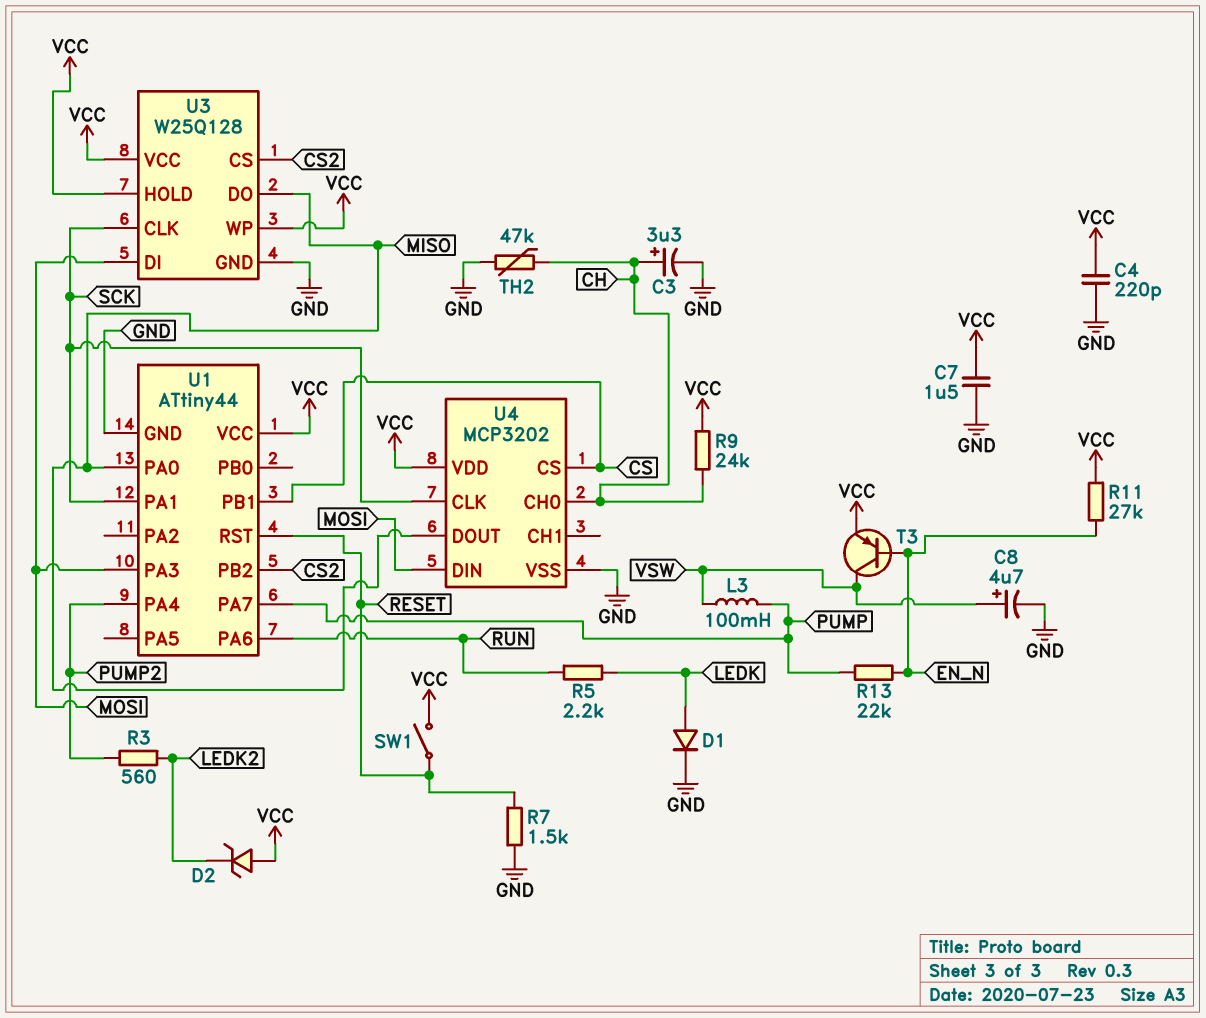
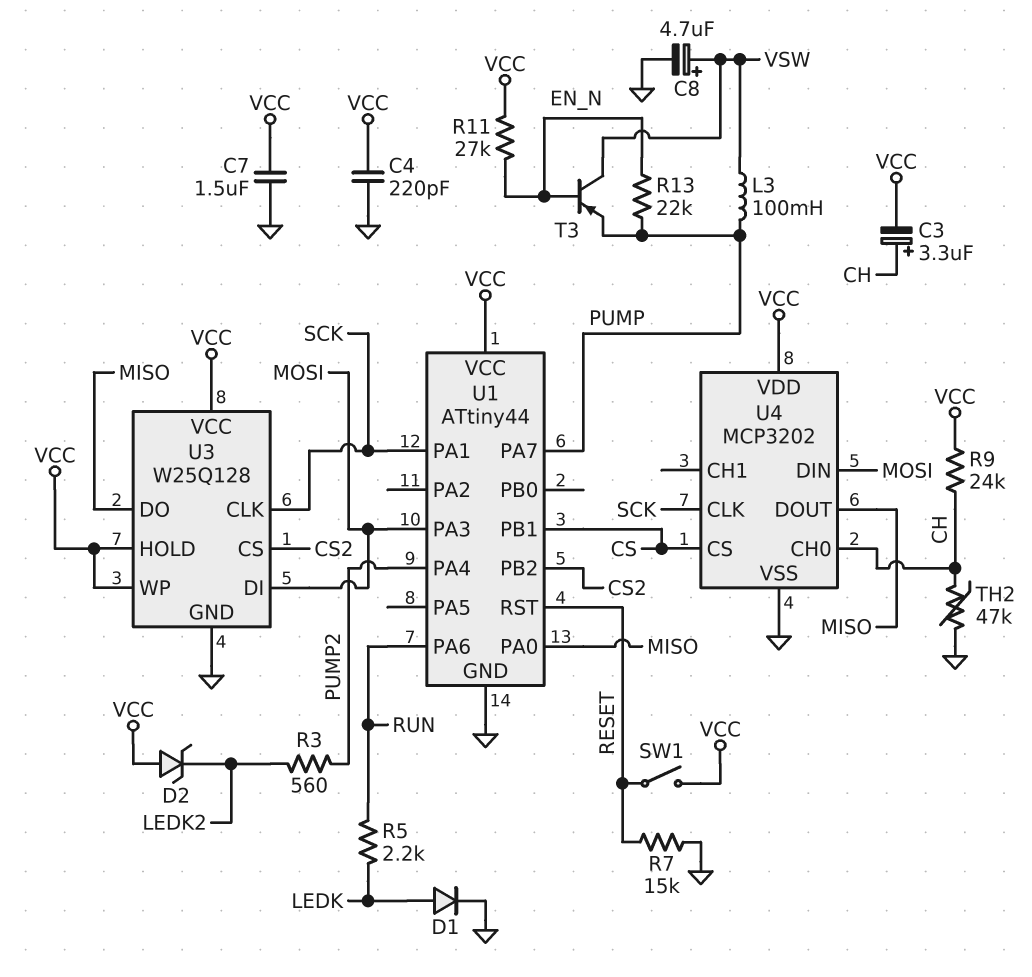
C3: 3.3uF (plus CH, minus GND) -> 3.3uF (plus CH, minus VCC)
R7: 1.5k (GND, RESET) -> 15k (GND, RESET)
T3: PNP (B EN_N, C VSW, E VCC) -> PNP (B EN_N, C VSW, E PUMP)

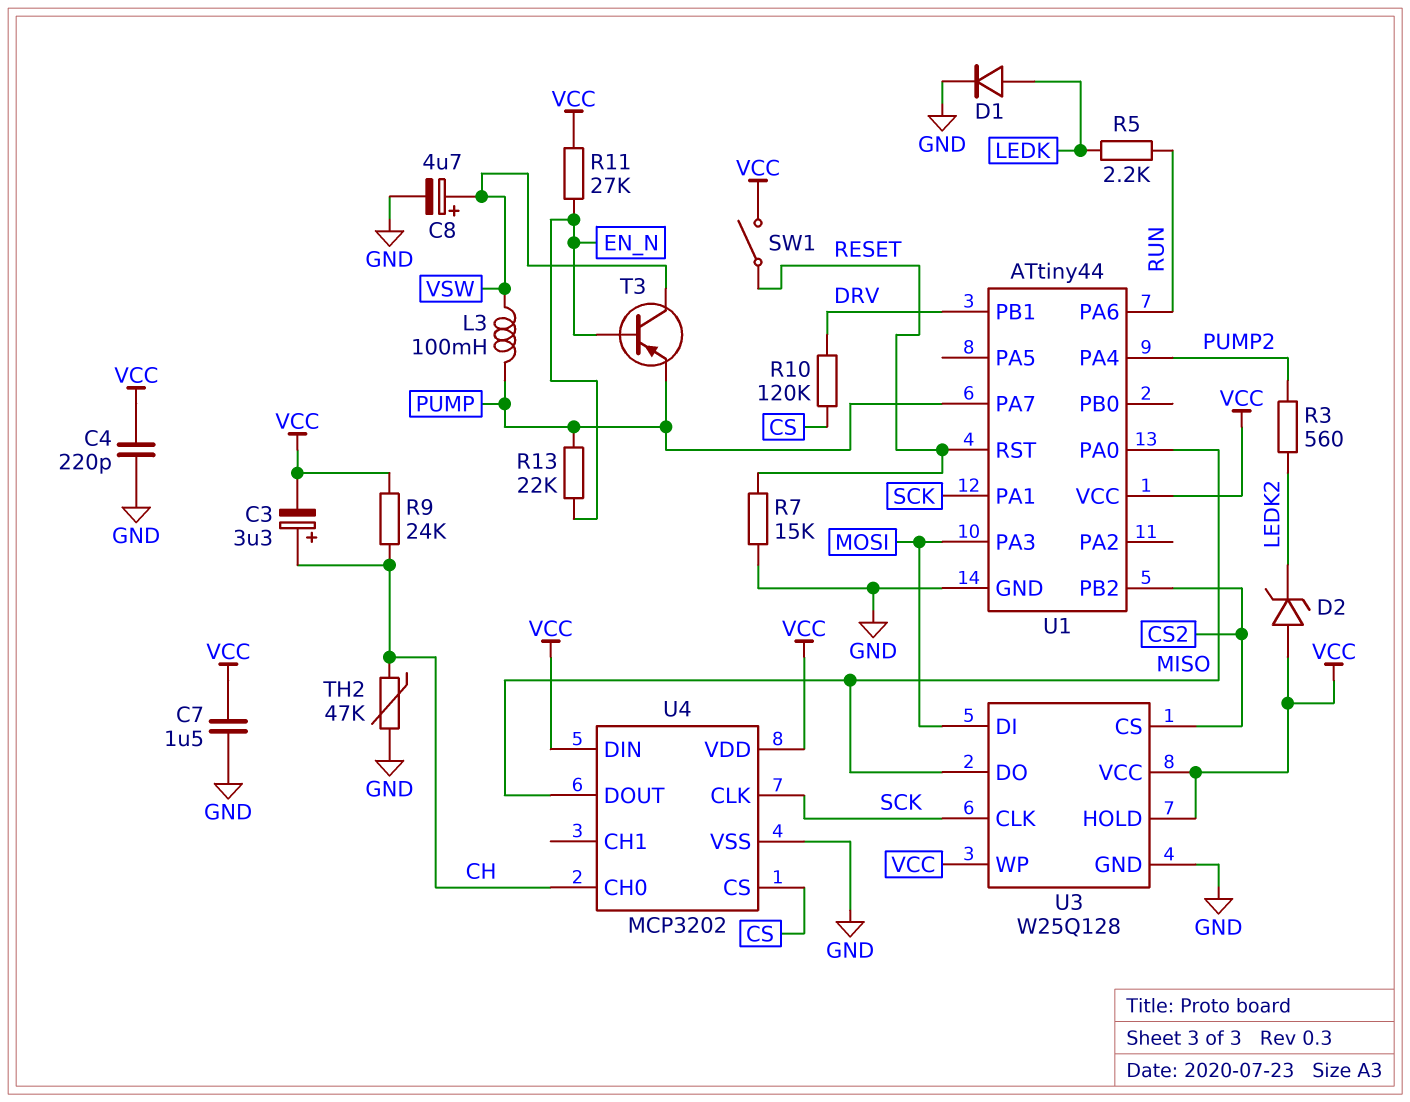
R10: none -> 120k (CS, DRV)
U1 pin PB1: CS -> DRV
U4 pin DIN: MOSI -> VCC

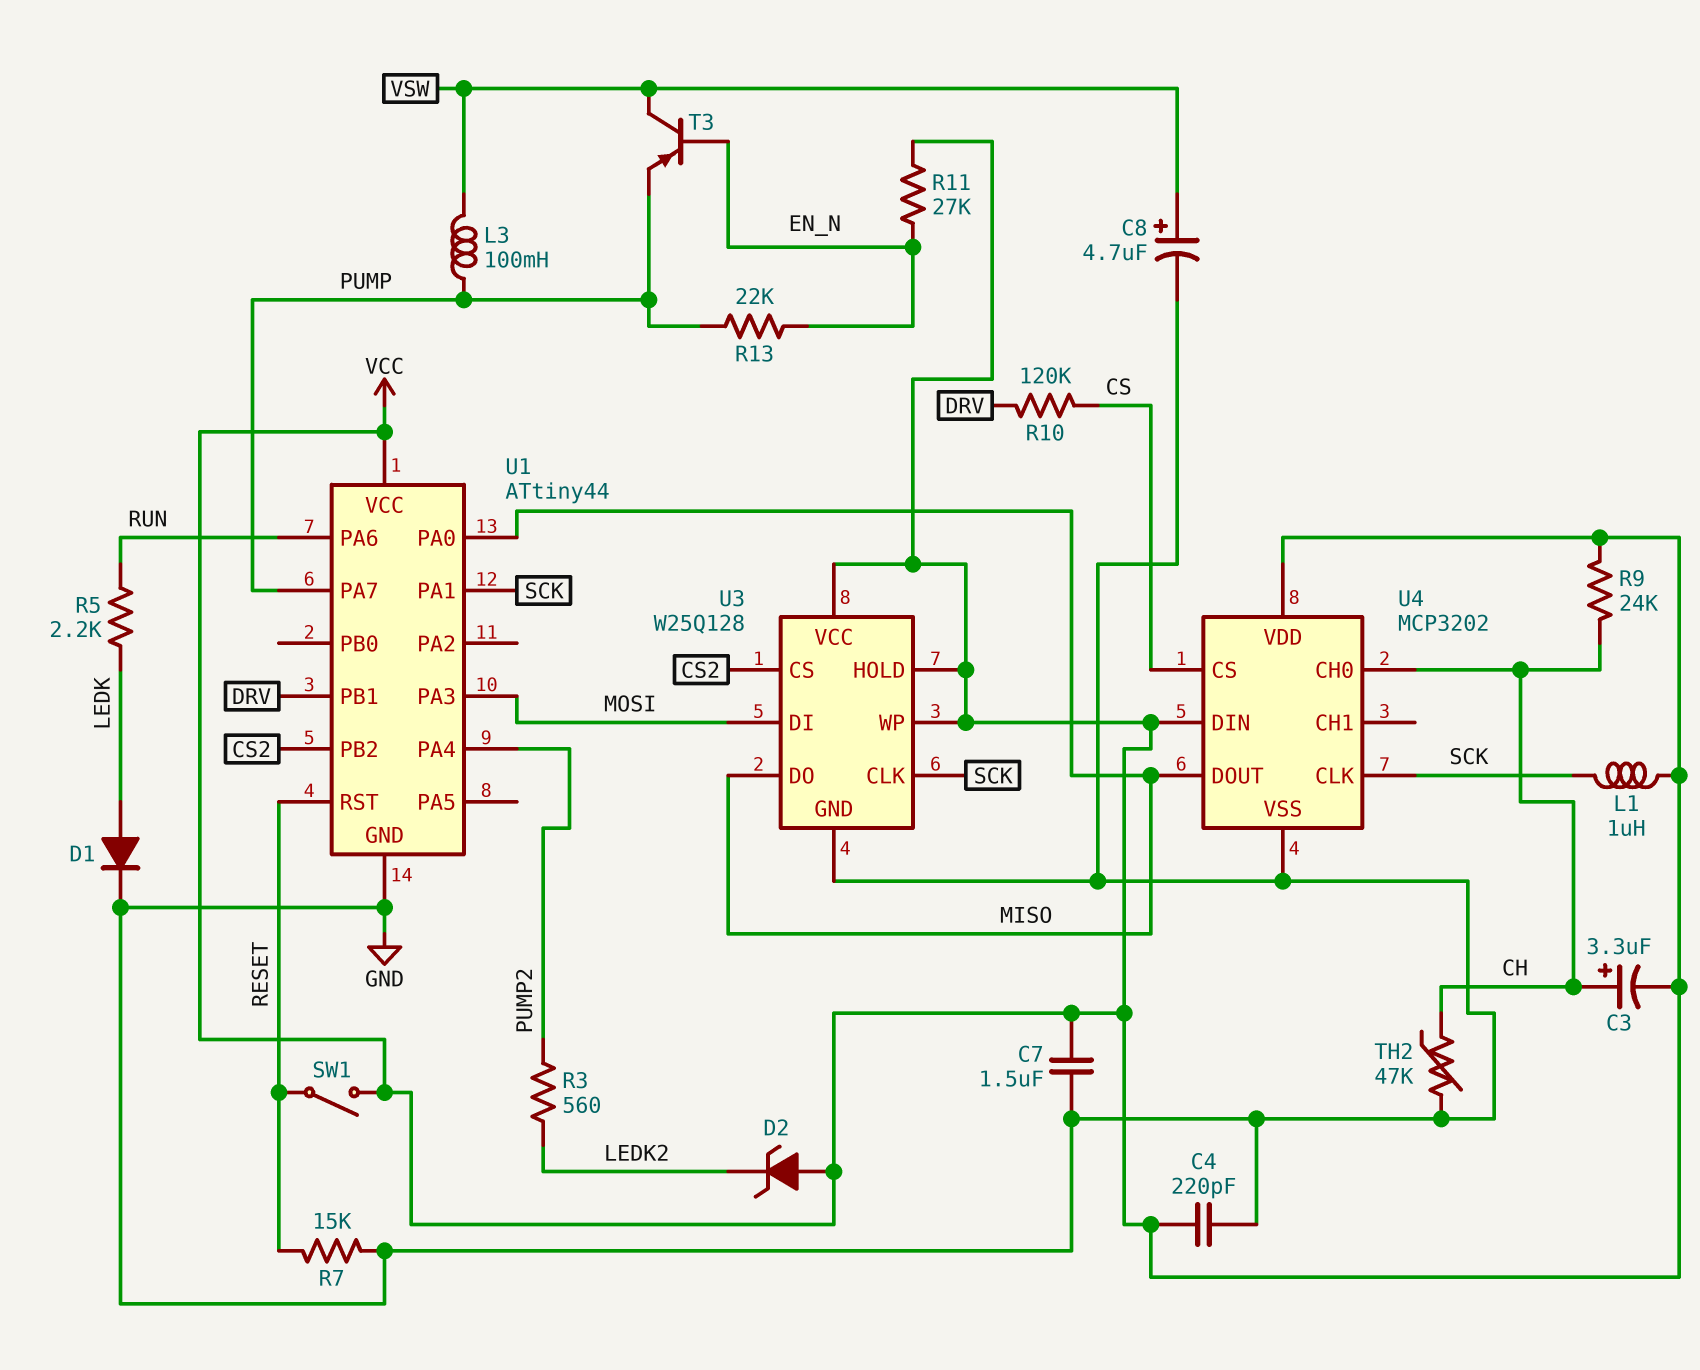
L1: none -> 1uH (SCK, VCC)

